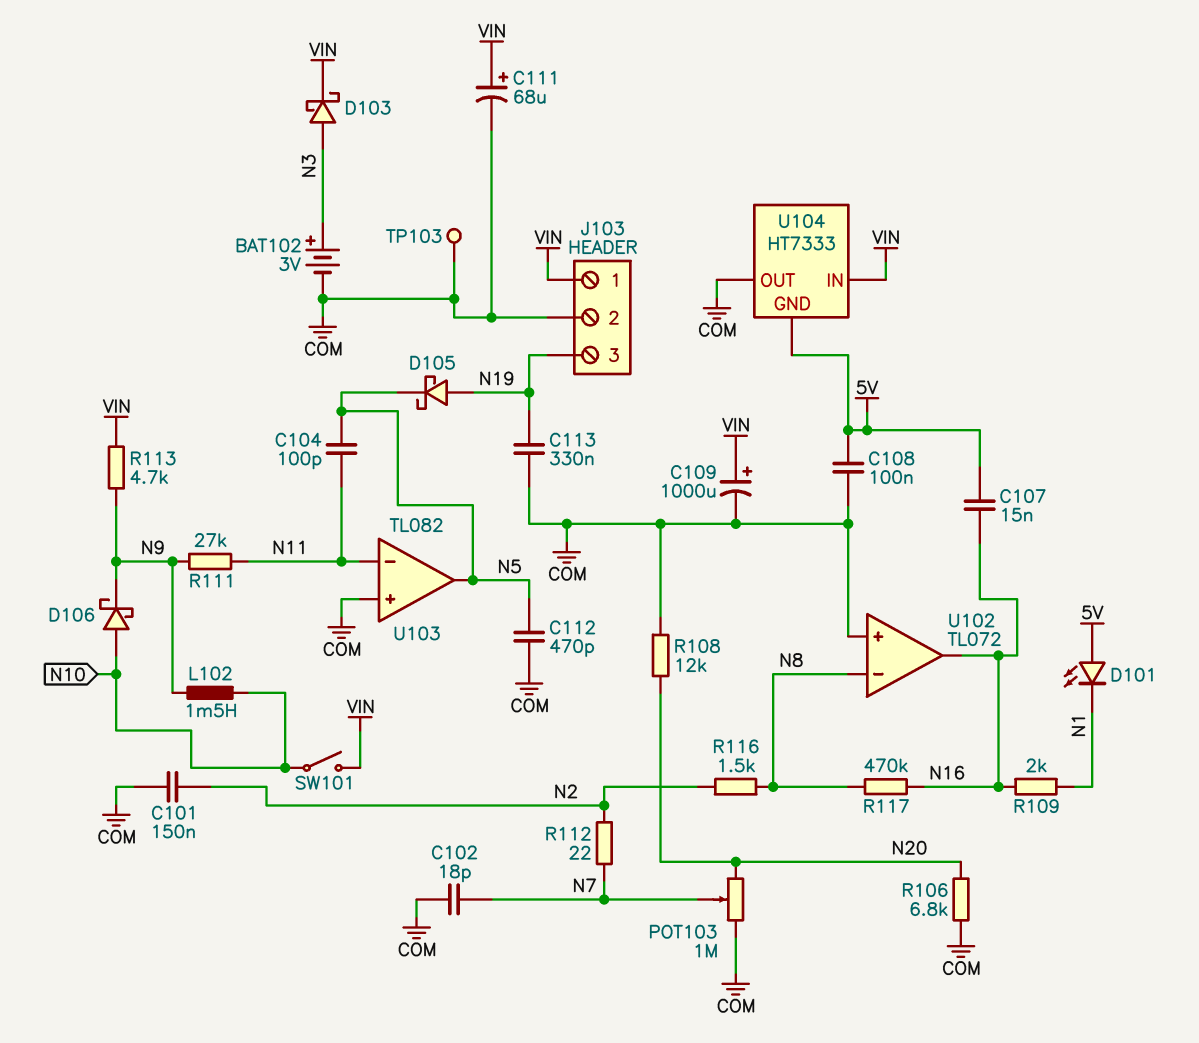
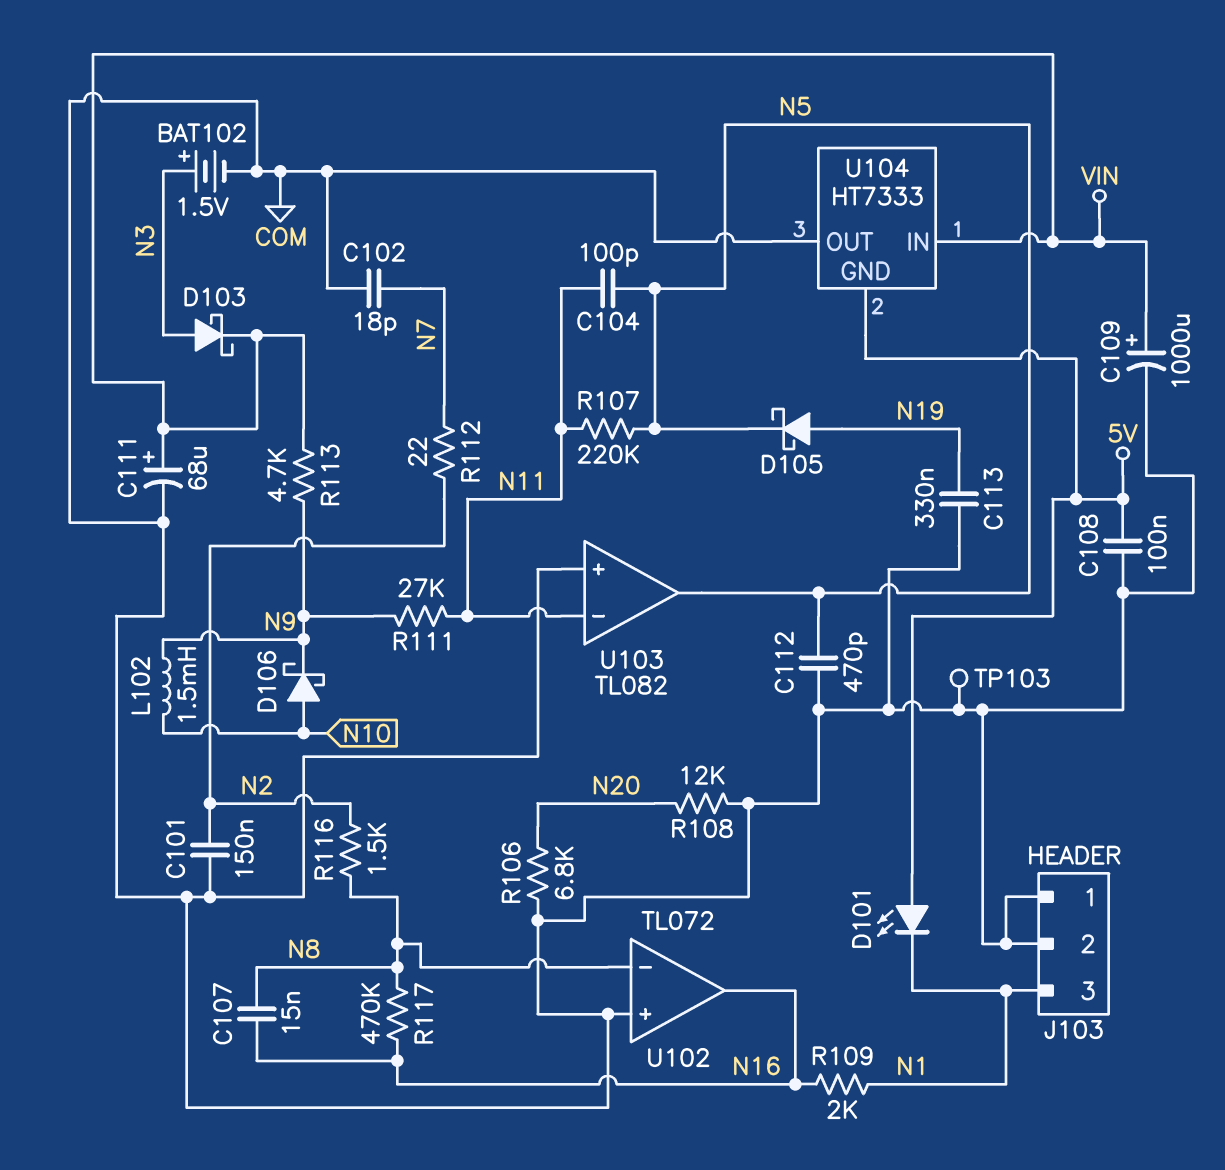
BAT102: 3V (plus N3, minus COM) -> 1.5V (plus N3, minus COM)
C107: 15nF (5V, N16) -> 15nF (N8, N16)
J103 pin 1: VIN -> COM
J103 pin 3: N19 -> N1
POT103: 1M (COM, N20, wiper N7) -> none
R107: none -> 220k (N5, N11)
SW101: switch (N10, VIN) -> none

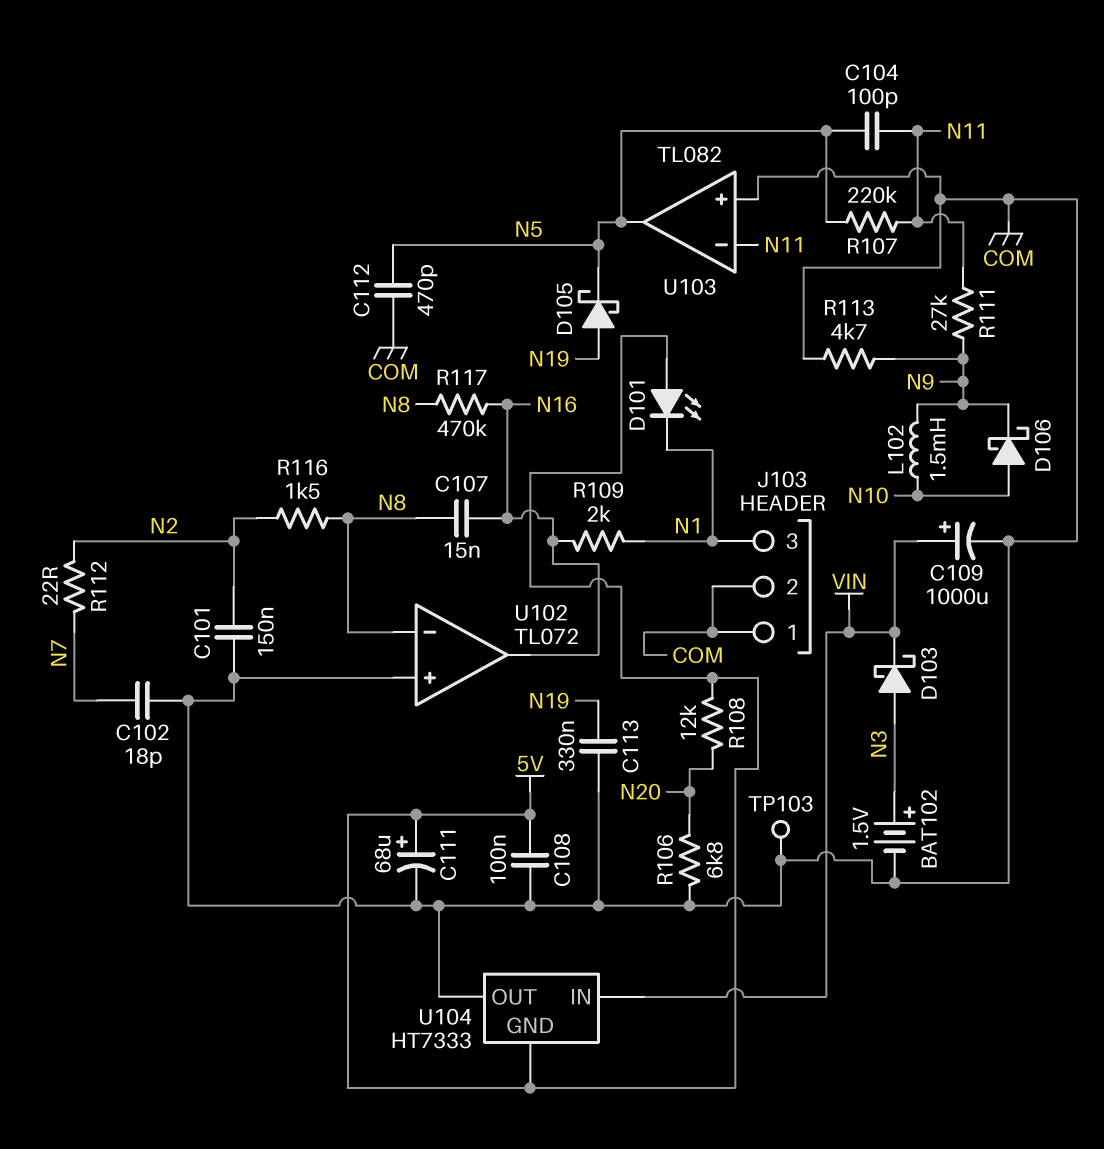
C111: 68uF (plus VIN, minus COM) -> 68uF (plus 5V, minus COM)
R108: 12k (COM, N20) -> 12k (5V, N20)
R113: 4.7k (N9, VIN) -> 4.7k (COM, N9)

